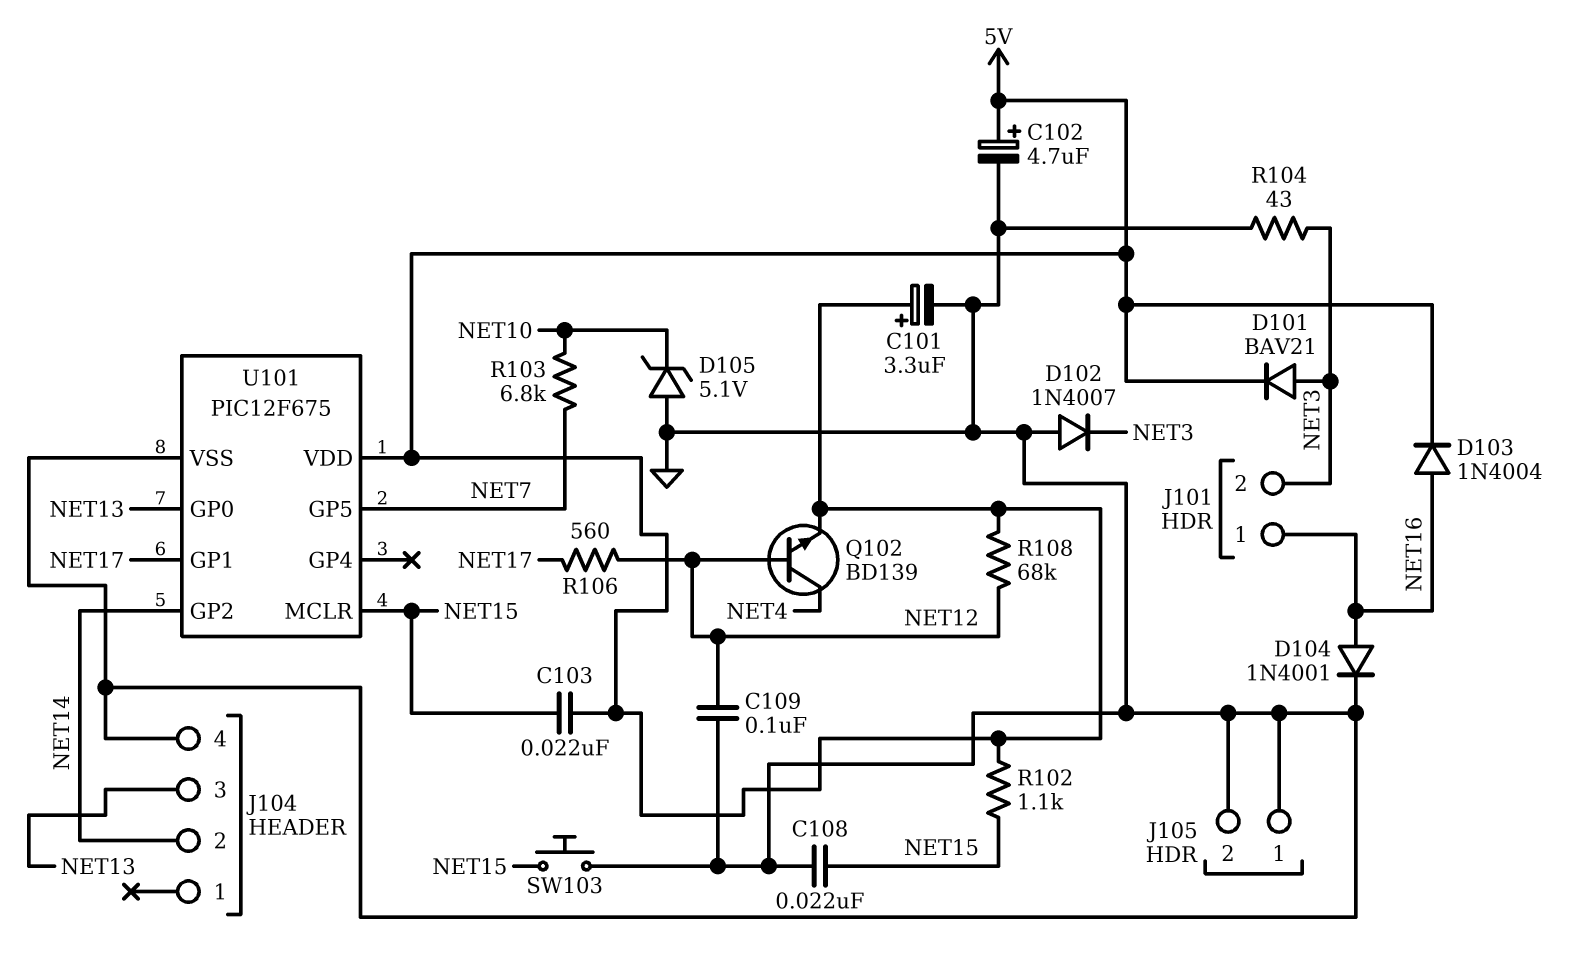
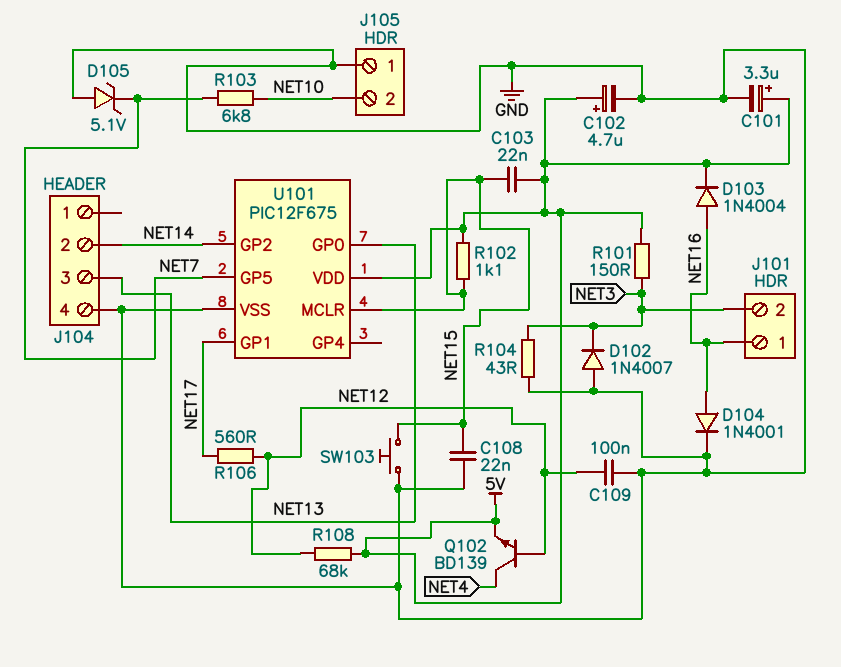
D101: diode BAV21 (A NET3, K 5V) -> none
D105: zener 5.1V (A GND, K NET10) -> zener 5.1V (A GND, K NET7)
J105 pin 2: GND -> NET10
R101: none -> 150 (5V, NET3)

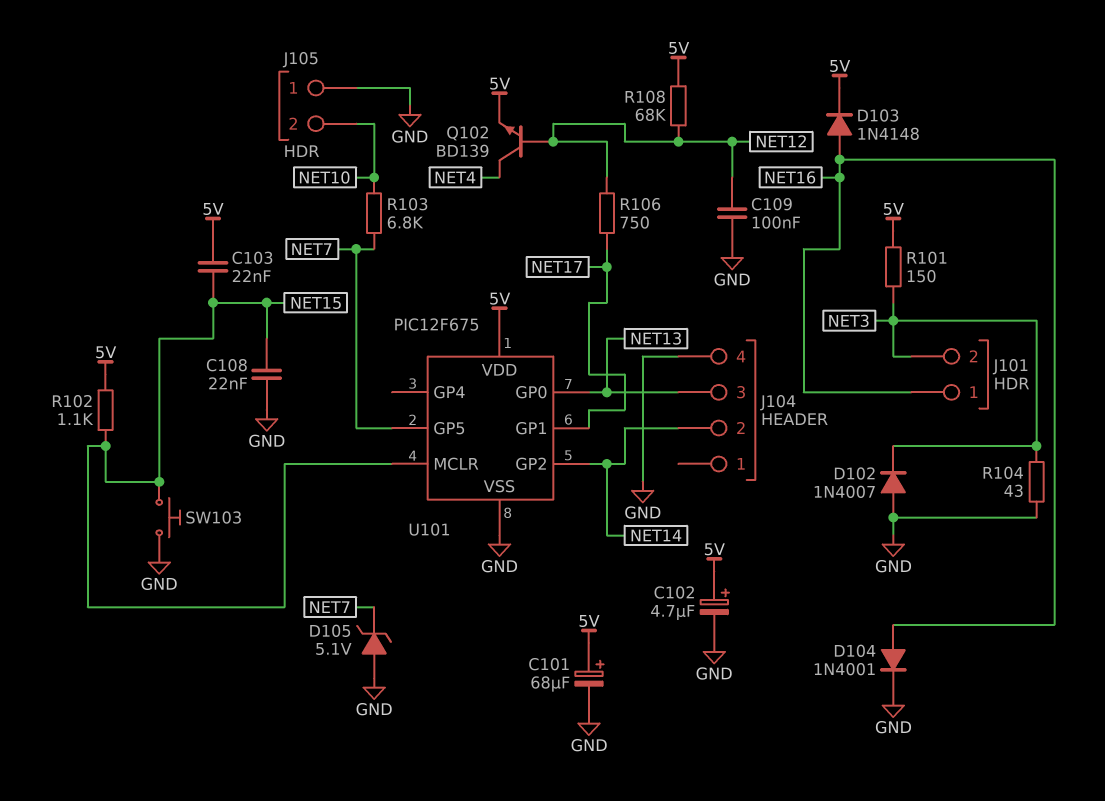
C101: 3.3uF (plus 5V, minus GND) -> 68uF (plus 5V, minus GND)
D103: diode 1N4004 (A NET16, K 5V) -> diode 1N4148 (A NET16, K 5V)
R106: 560 (NET12, NET17) -> 750 (NET12, NET17)

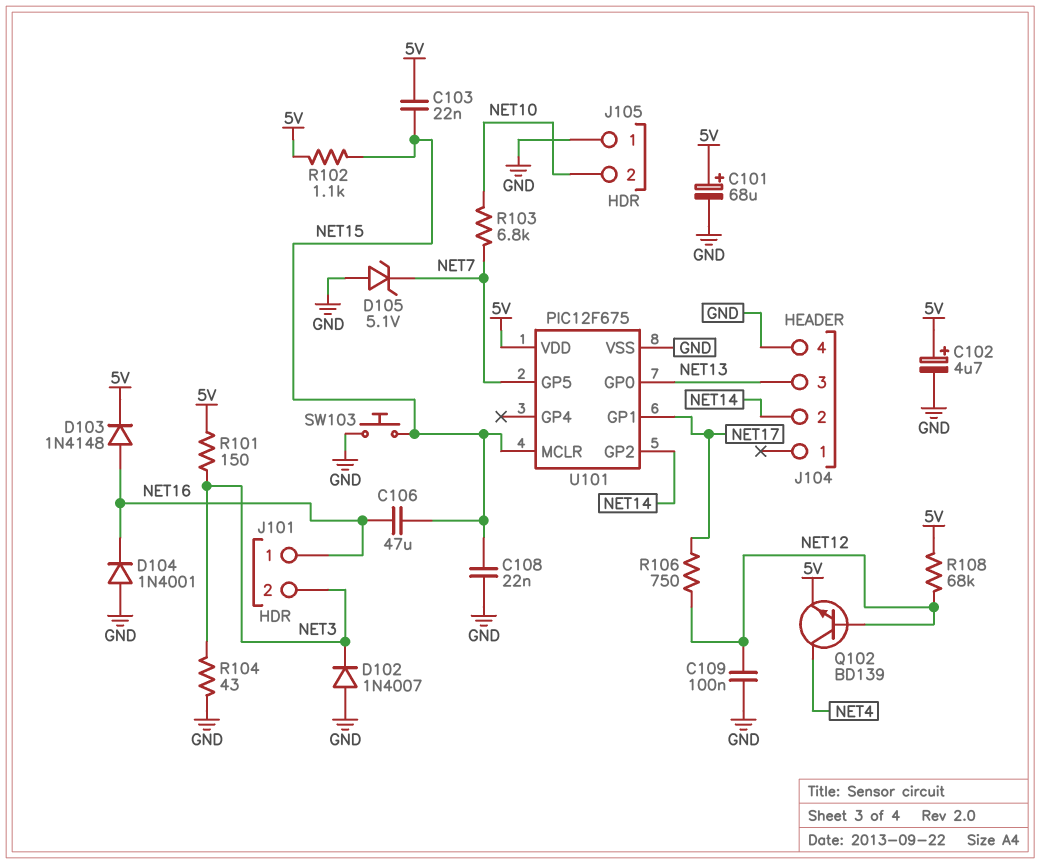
C106: none -> 47uF (NET15, NET16)
D104: diode 1N4001 (A NET16, K GND) -> diode 1N4001 (A GND, K NET16)

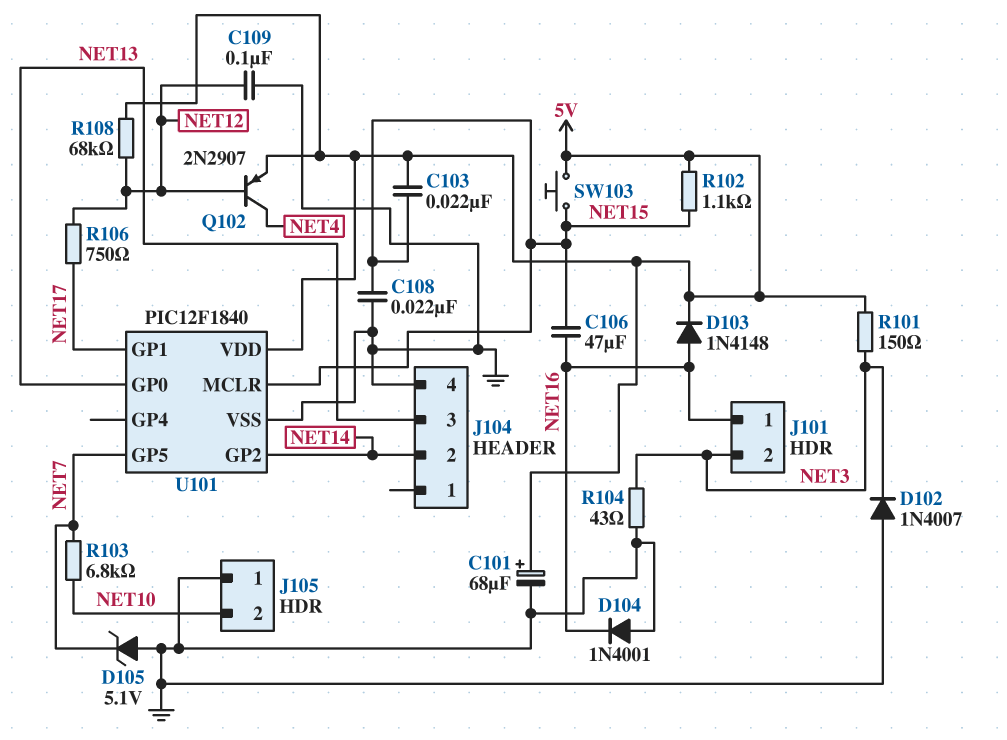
C102: 4.7uF (plus 5V, minus GND) -> none
Q102: NPN BD139 (B NET12, C NET4, E 5V) -> PNP 2N2907 (B NET12, C NET4, E 5V)
SW103: button (GND, NET15) -> button (5V, NET15)
U101: PIC12F675 -> PIC12F1840

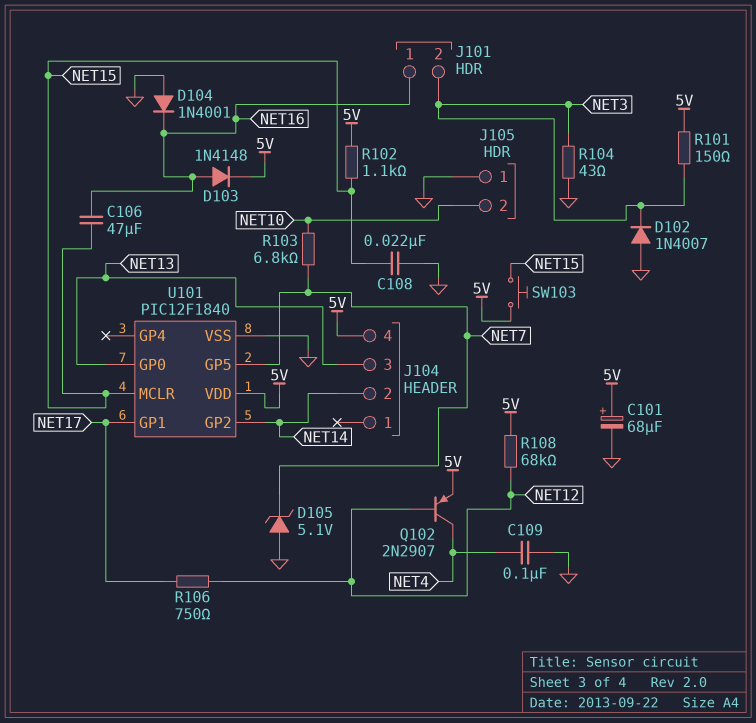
C103: 22nF (5V, NET15) -> none
C109: 100nF (GND, NET12) -> 100nF (GND, NET4)
J104 pin 4: GND -> 5V

